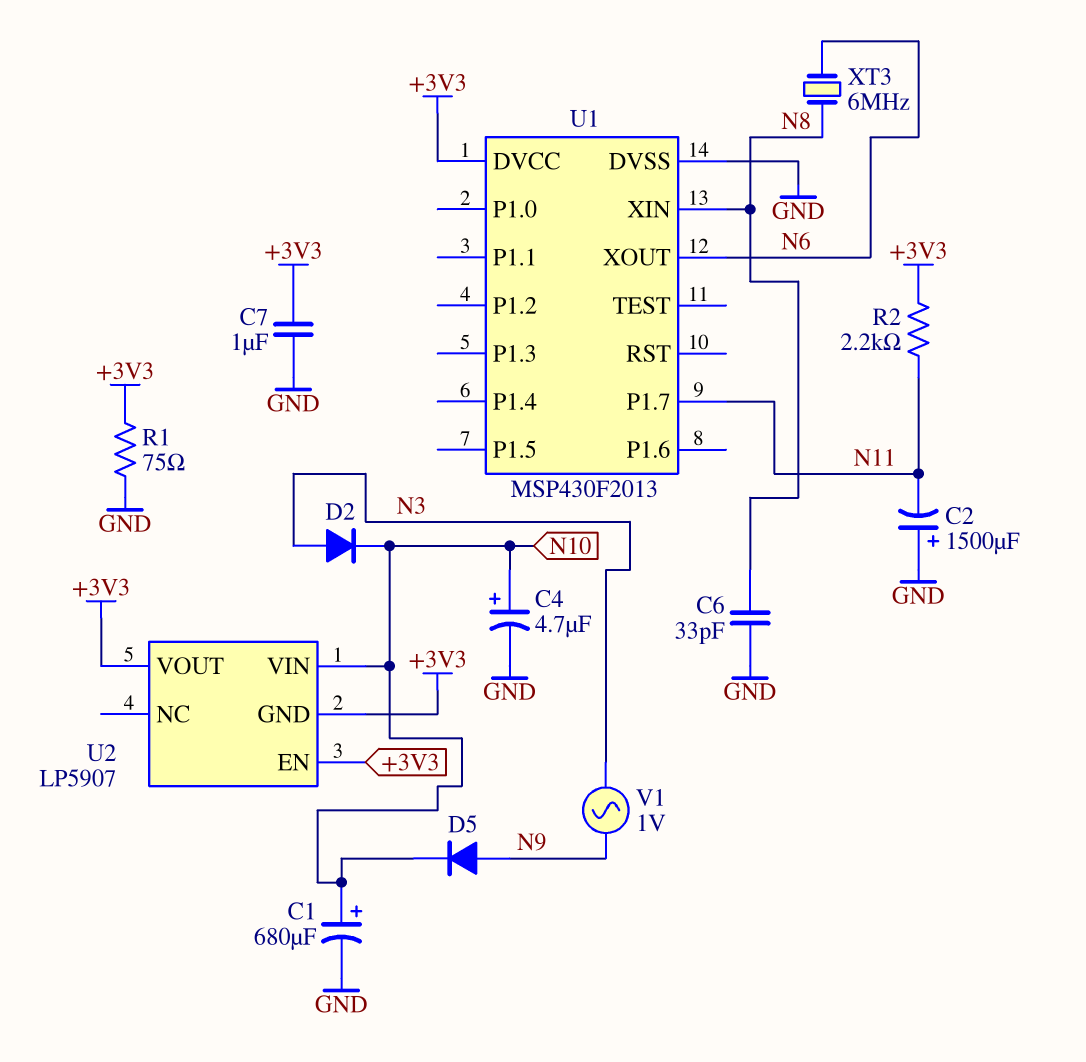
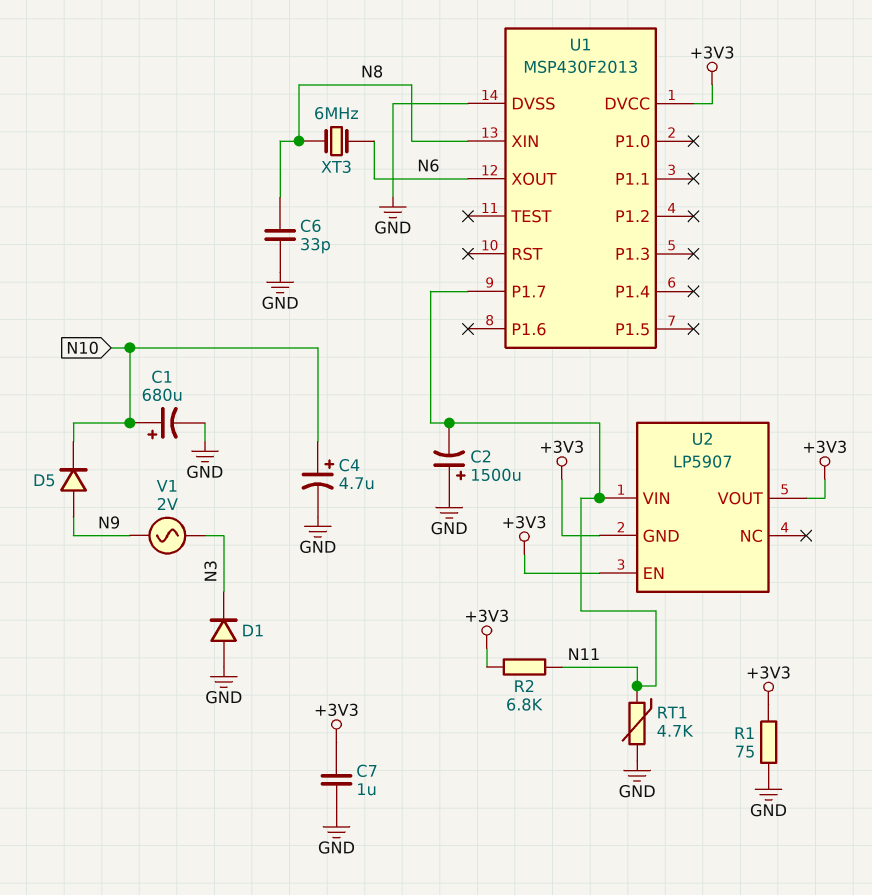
D1: none -> diode (A GND, K N3)
D2: diode (A N3, K N10) -> none
R2: 2.2k (+3V3, N11) -> 6.8k (+3V3, N11)
RT1: none -> 4.7k (GND, N11)
U2 pin VIN: N10 -> N11
V1: AC 1V (N3, N9) -> AC 2V (N3, N9)

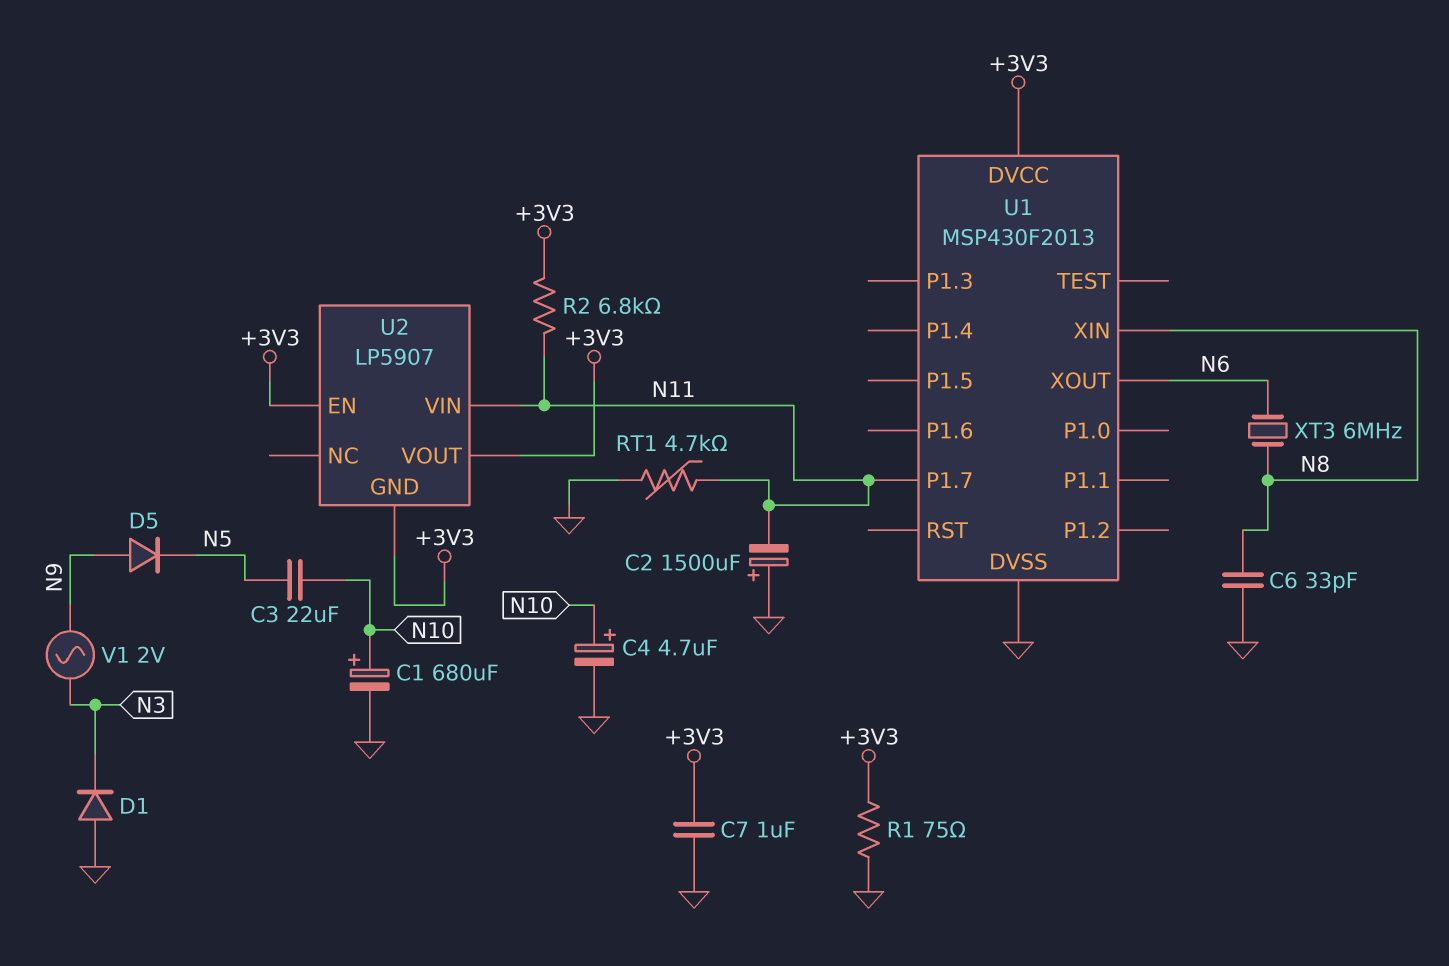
C3: none -> 22uF (N5, N10)
D5: diode (A N9, K N10) -> diode (A N9, K N5)

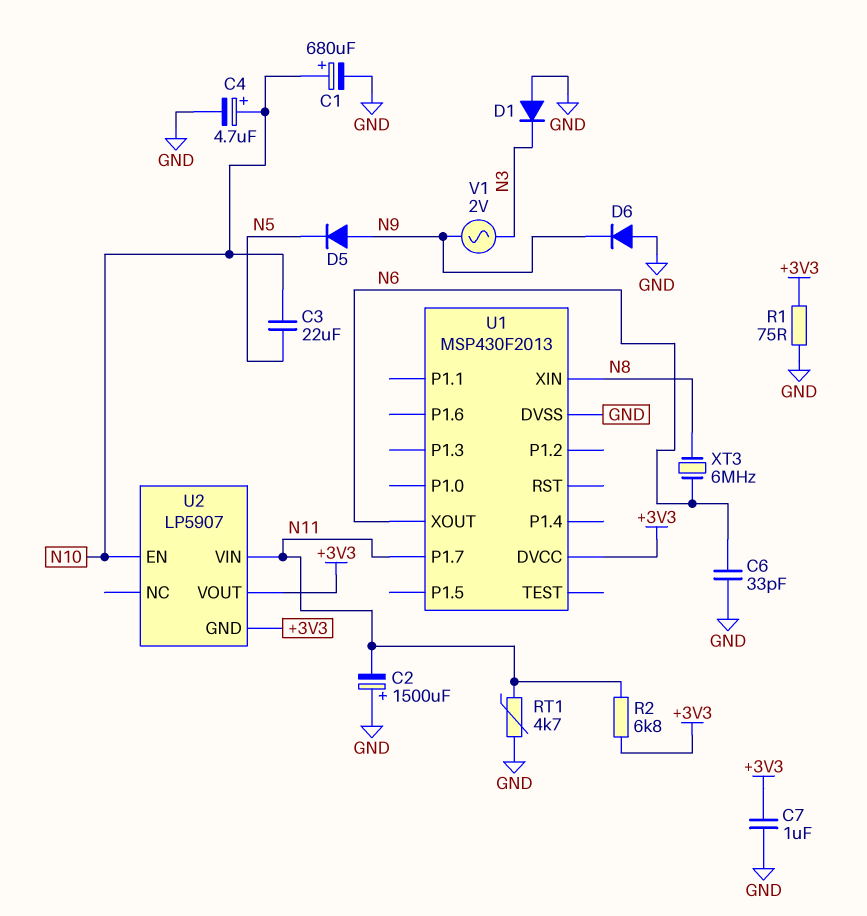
C6: 33pF (GND, N8) -> 33pF (GND, N6)
D6: none -> diode (A GND, K N9)
U2 pin EN: +3V3 -> N10

